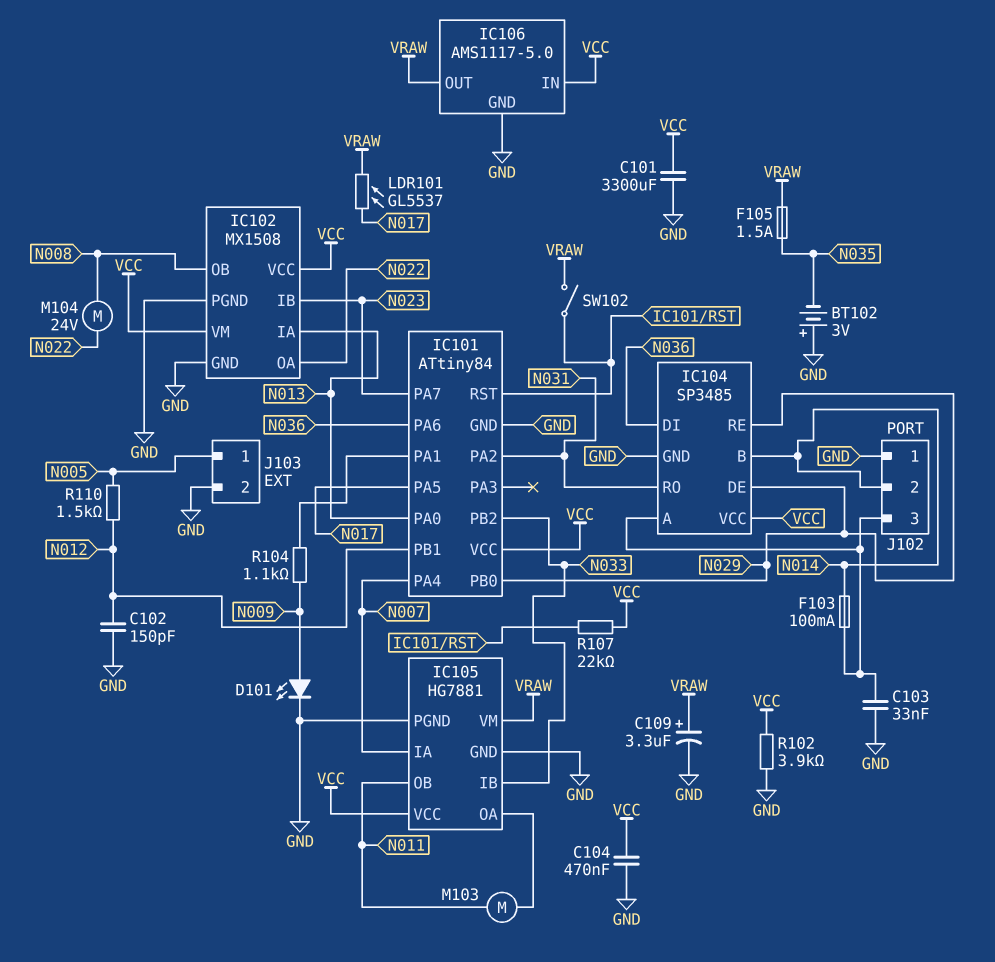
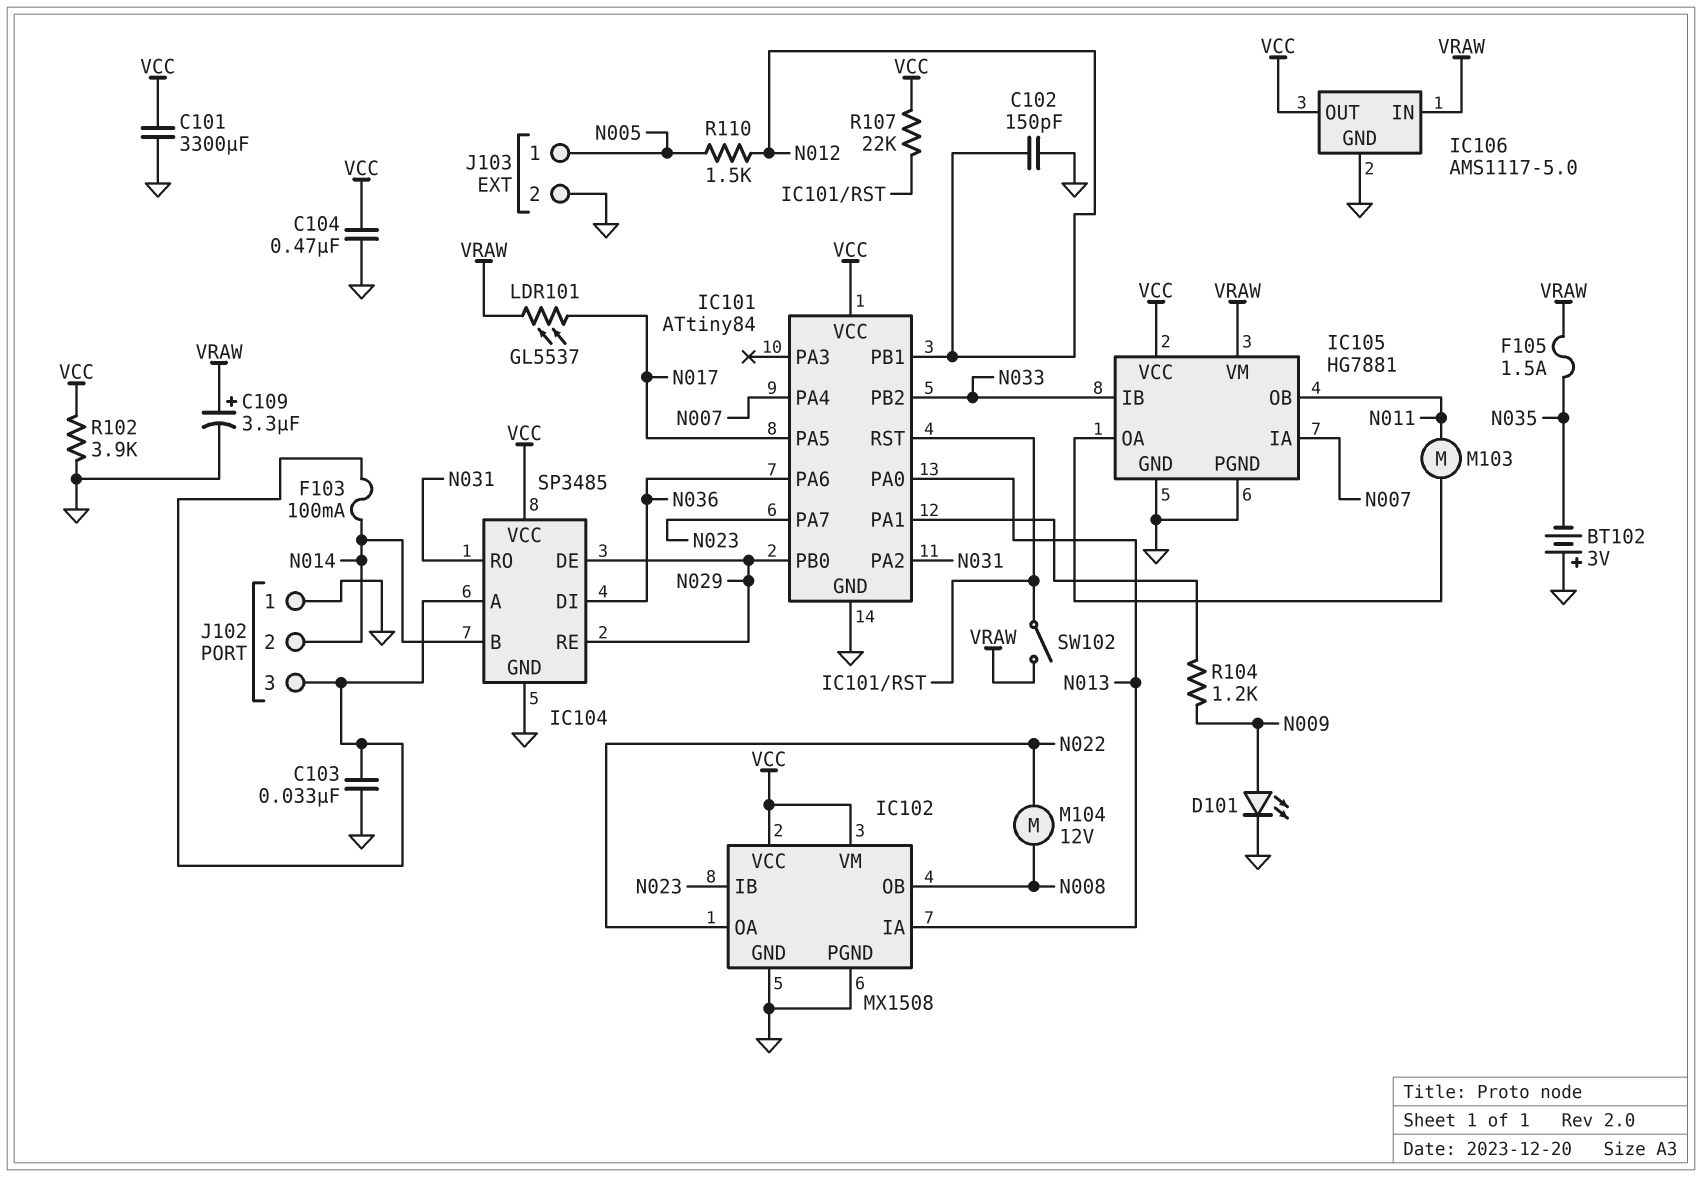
IC106 pin IN: VCC -> VRAW
IC106 pin OUT: VRAW -> VCC
M104: motor 24V (N008, N022) -> motor 12V (N008, N022)
R104: 1.1k (IC101/PA1, N009) -> 1.2k (IC101/PA1, N009)

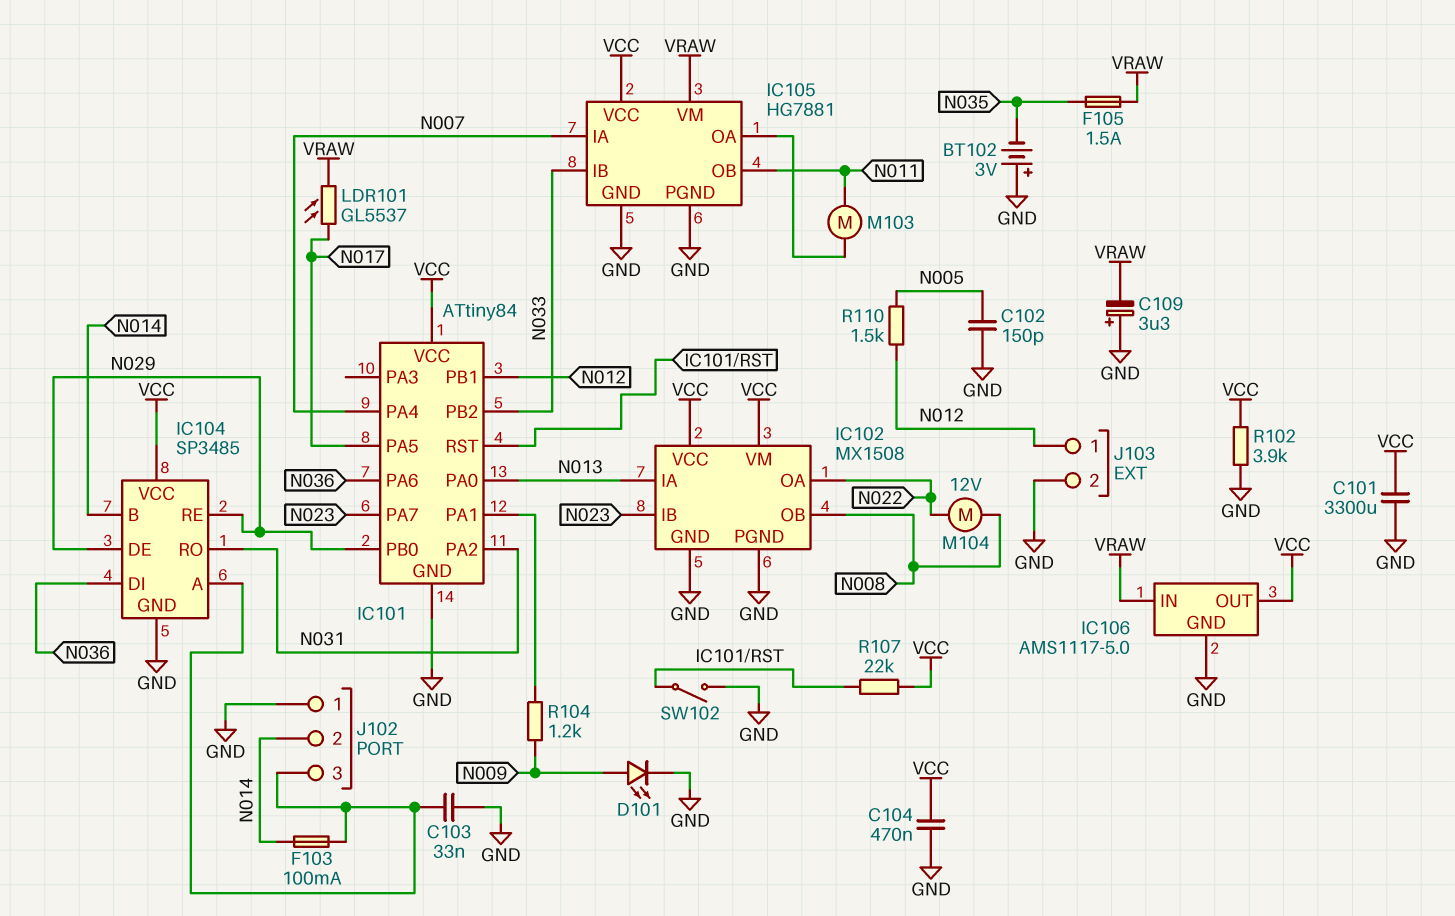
C102: 150pF (GND, N012) -> 150pF (GND, N005)
C109: 3.3uF (plus VRAW, minus GND) -> 3.3uF (plus GND, minus VRAW)
J103 pin 1: N005 -> N012
SW102: switch (IC101/RST, VRAW) -> switch (GND, IC101/RST)

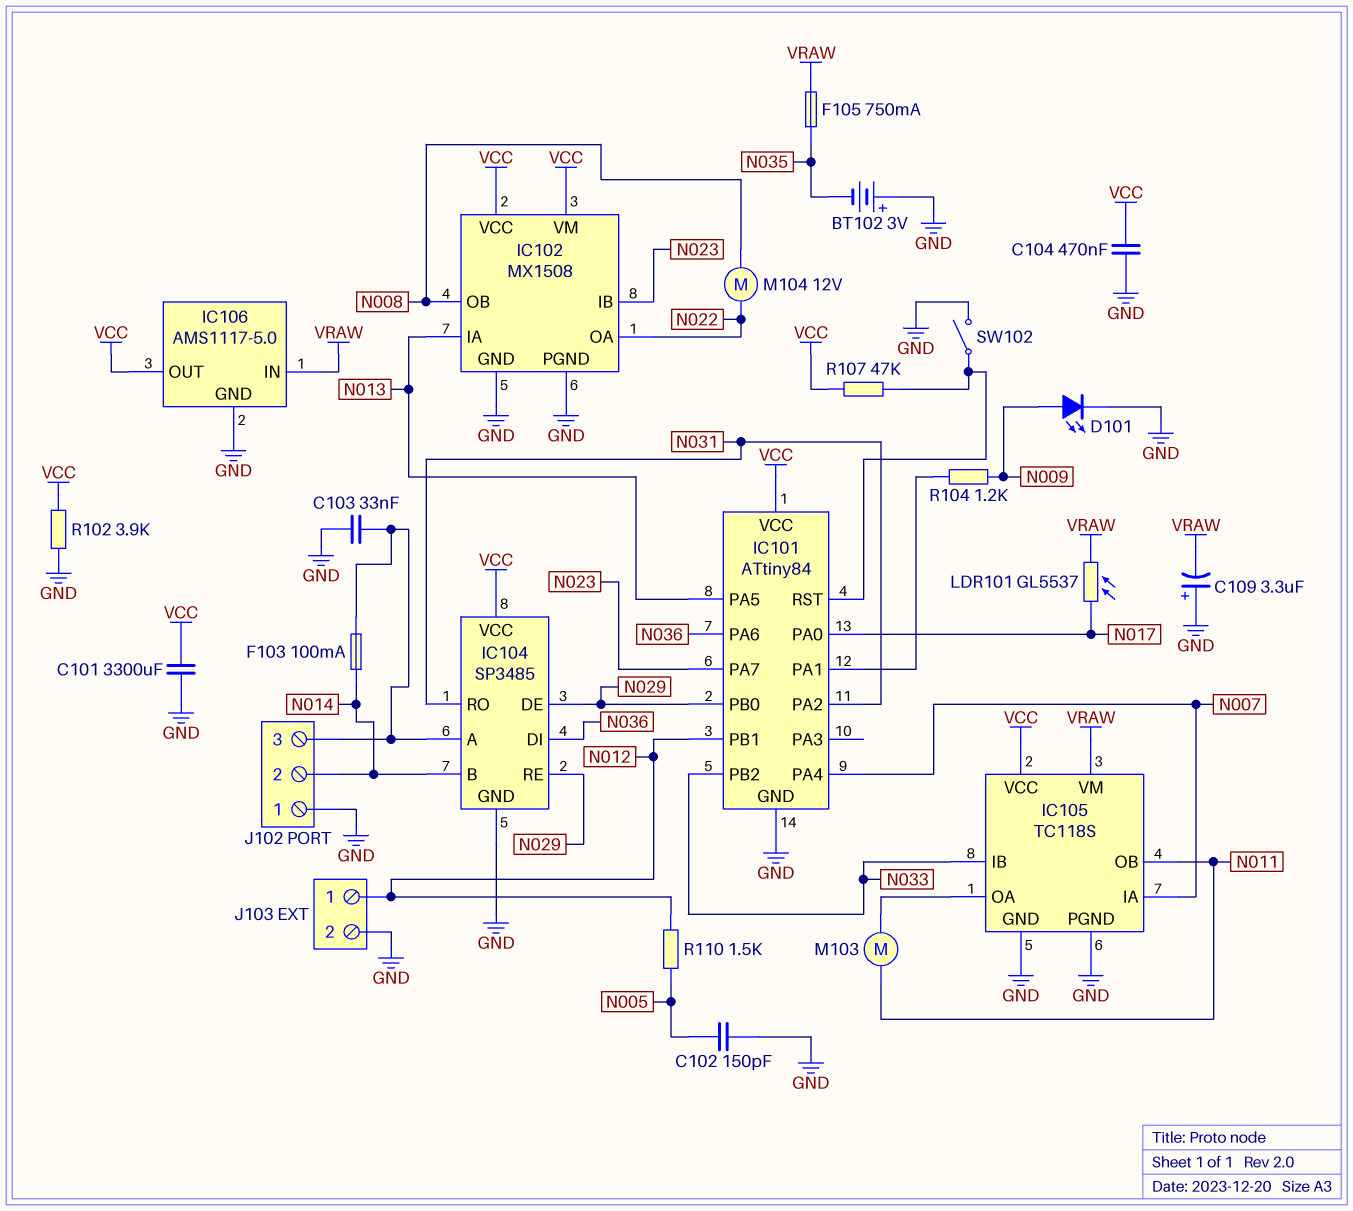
F105: 1.5A (N035, VRAW) -> 750mA (N035, VRAW)
IC101 pin PA0: N013 -> N017
IC101 pin PA5: N017 -> N013
IC105: HG7881 -> TC118S
R107: 22k (IC101/RST, VCC) -> 47k (IC101/RST, VCC)

